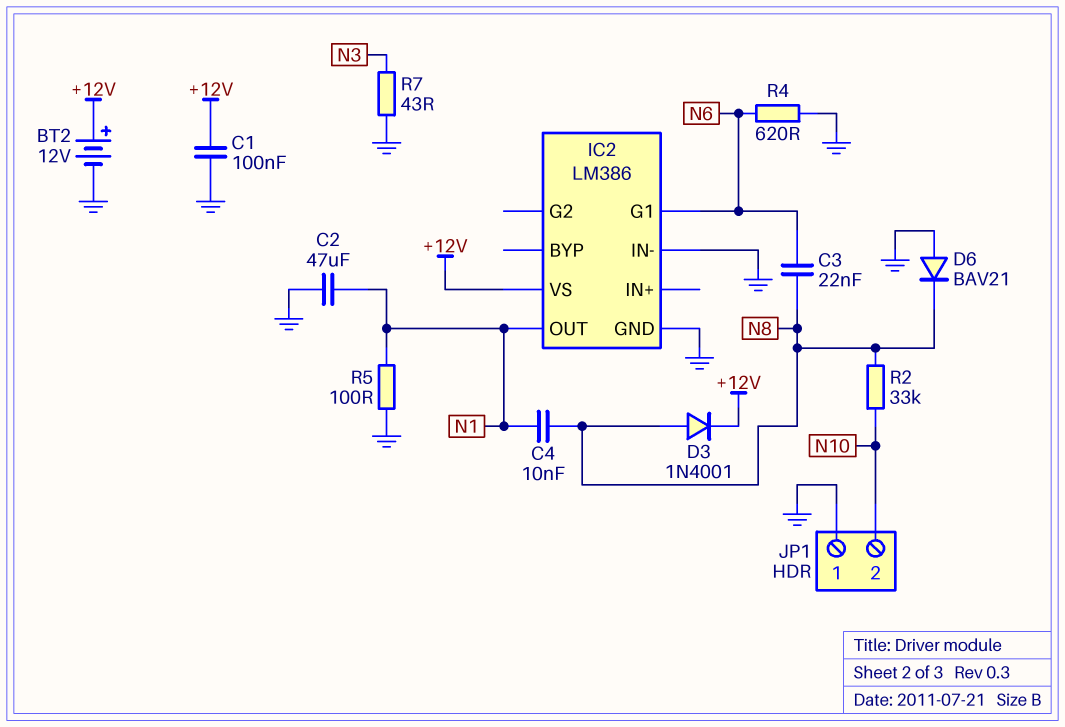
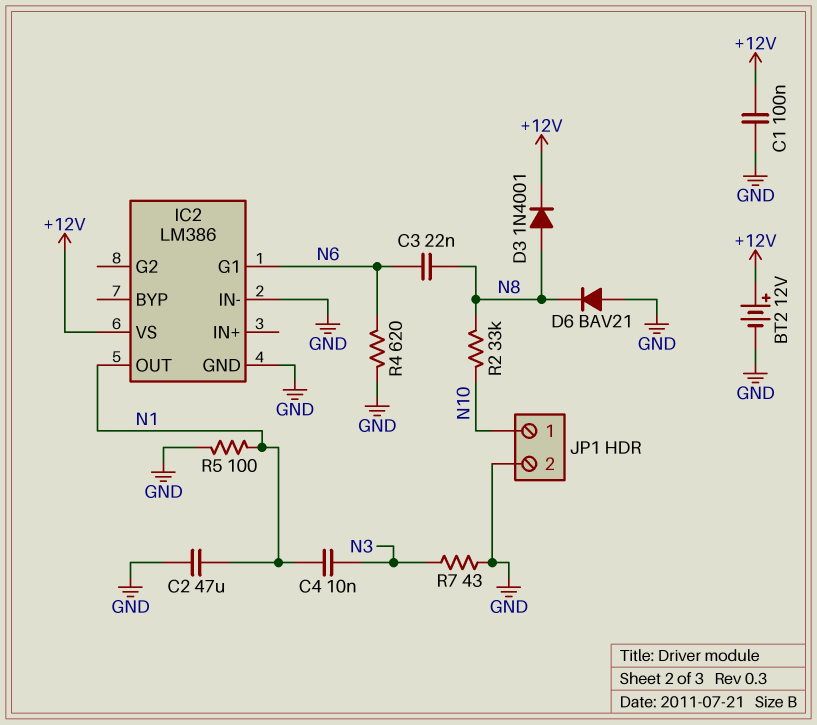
C4: 10nF (N1, N8) -> 10nF (N1, N3)
JP1 pin 1: GND -> N10
JP1 pin 2: N10 -> GND

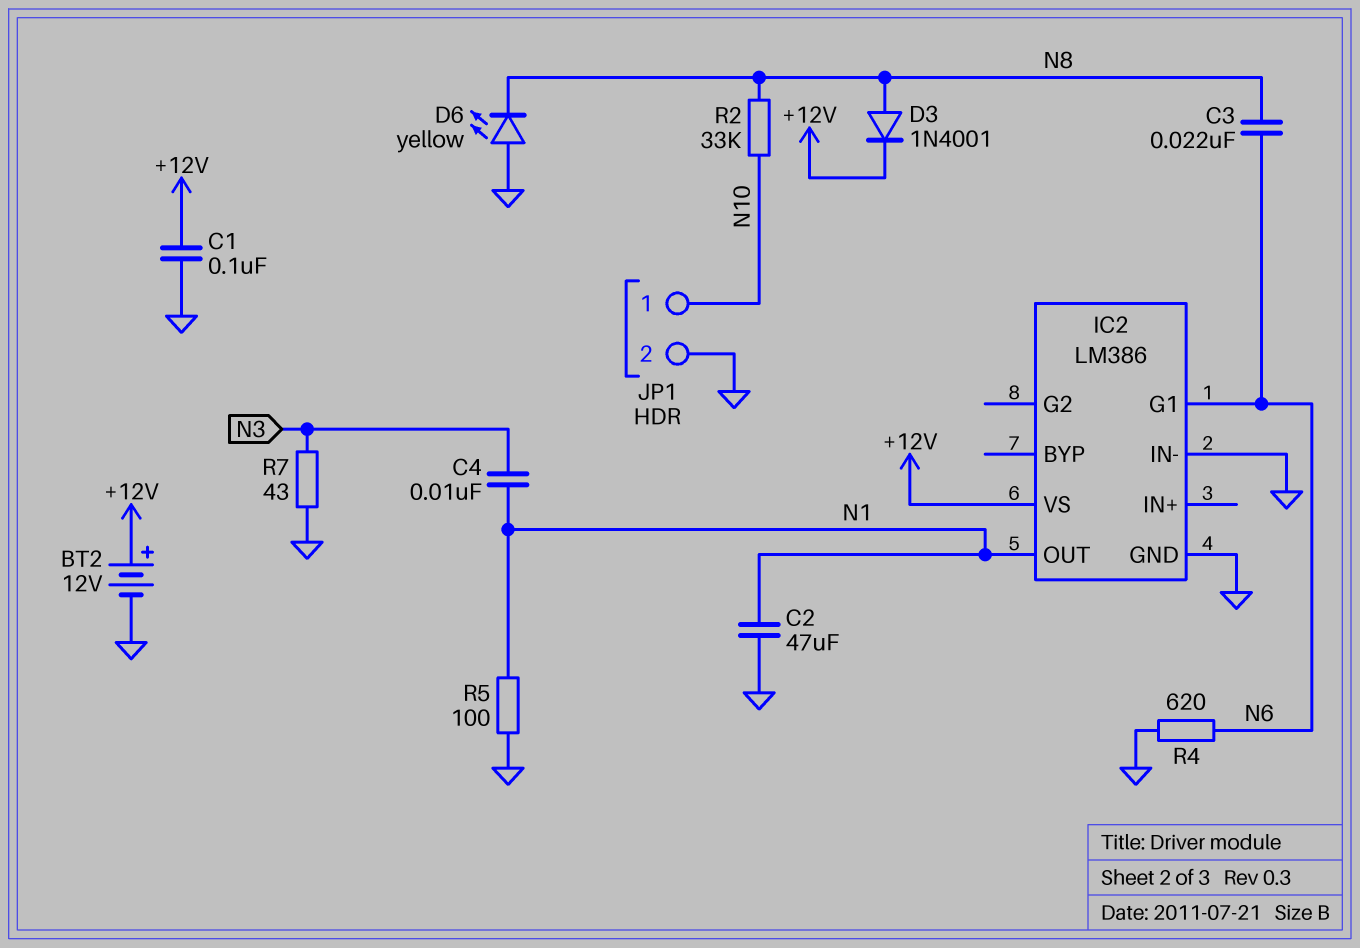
D6: diode BAV21 (A GND, K N8) -> LED yellow (A GND, K N8)

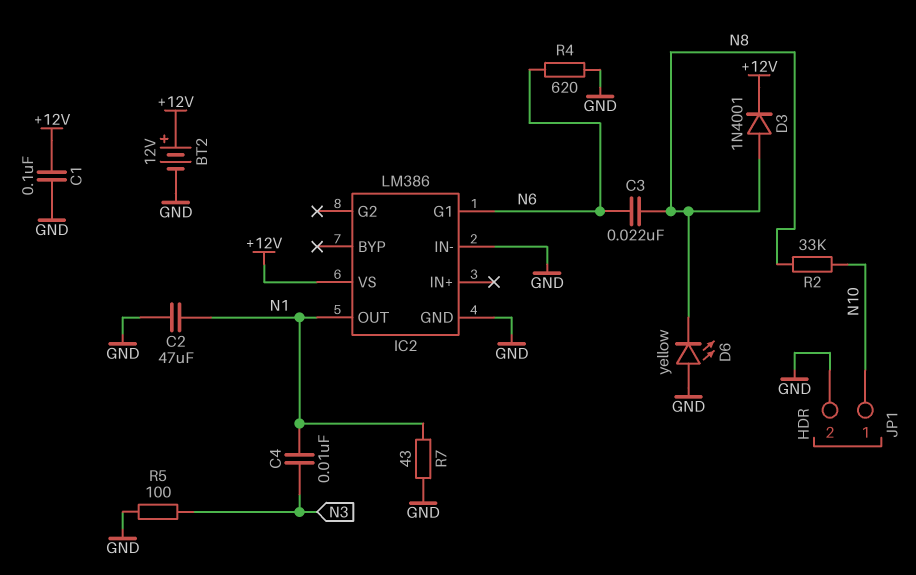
R5: 100 (GND, N1) -> 100 (GND, N3)
R7: 43 (GND, N3) -> 43 (GND, N1)

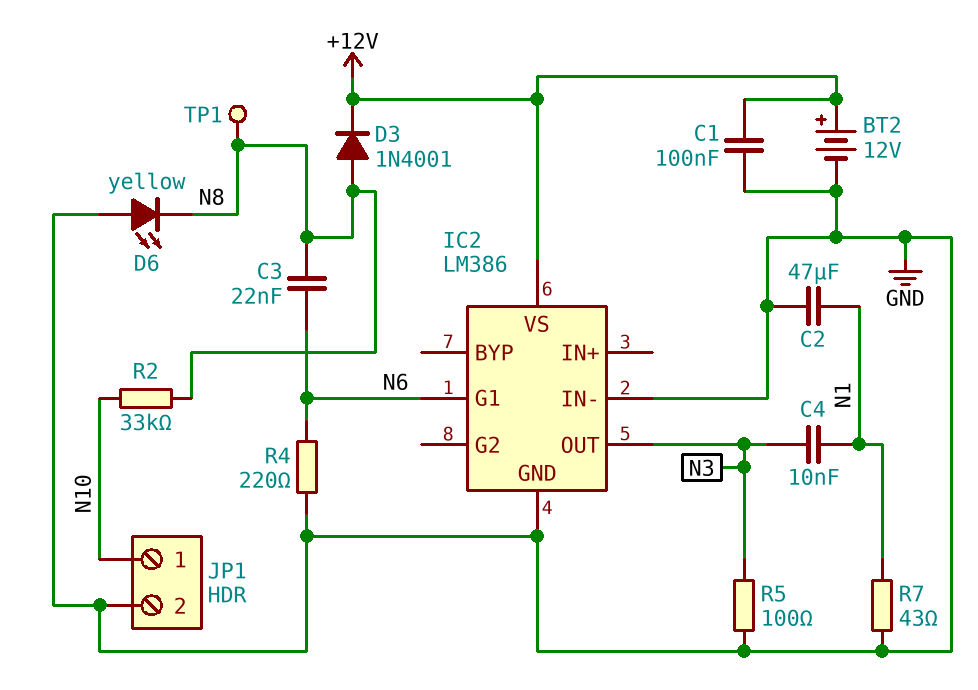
IC2 pin OUT: N1 -> N3
R4: 620 (GND, N6) -> 220 (GND, N6)
TP1: none -> test point (N8)

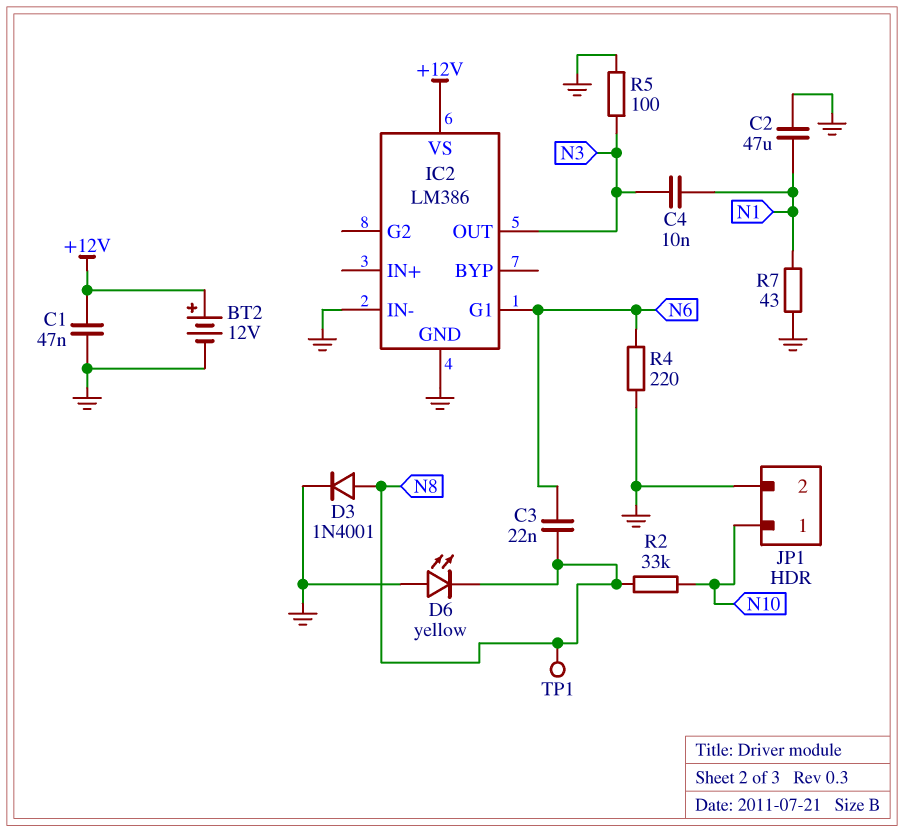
C1: 100nF (+12V, GND) -> 47nF (+12V, GND)
D3: diode 1N4001 (A N8, K +12V) -> diode 1N4001 (A N8, K GND)

